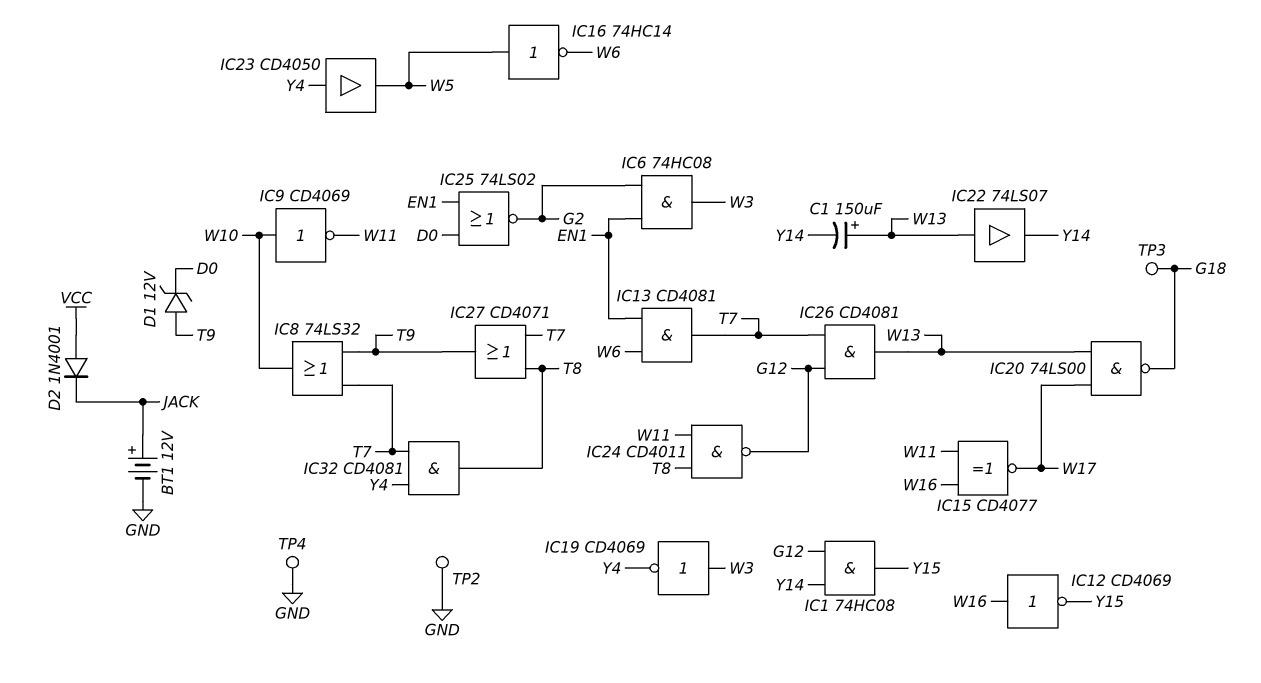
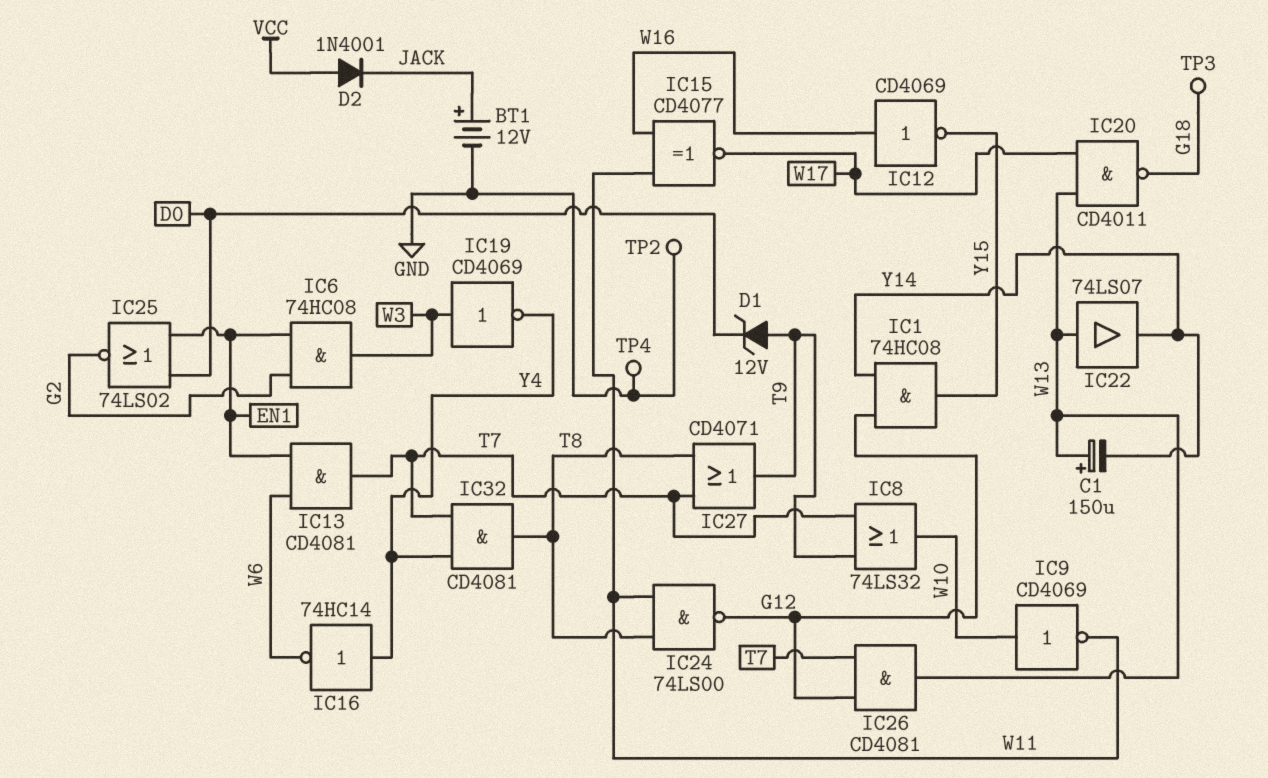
IC16: NOT 74HC14 (in W5, out W6) -> NOT 74HC14 (in Y4, out W6)
IC20: NAND 74LS00 (in W13, in W17, out G18) -> NAND CD4011 (in W13, in W17, out G18)
IC23: buffer CD4050 (in Y4, out W5) -> none
IC24: NAND CD4011 (in T8, in W11, out G12) -> NAND 74LS00 (in T8, in W11, out G12)

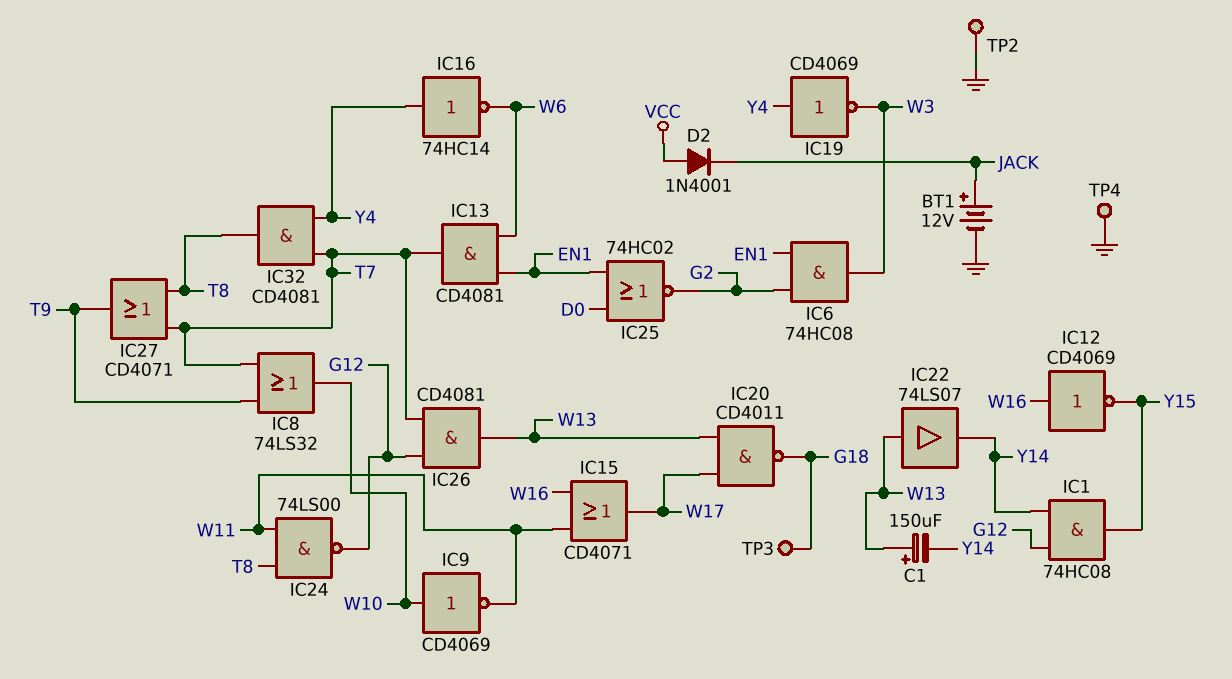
D1: zener 12V (A T9, K D0) -> none
IC15: XNOR CD4077 (in W11, in W16, out W17) -> OR CD4071 (in W11, in W16, out W17)
IC19: NOT CD4069 (in W3, out Y4) -> NOT CD4069 (in Y4, out W3)
IC25: NOR 74LS02 (in D0, in EN1, out G2) -> NOR 74HC02 (in D0, in EN1, out G2)

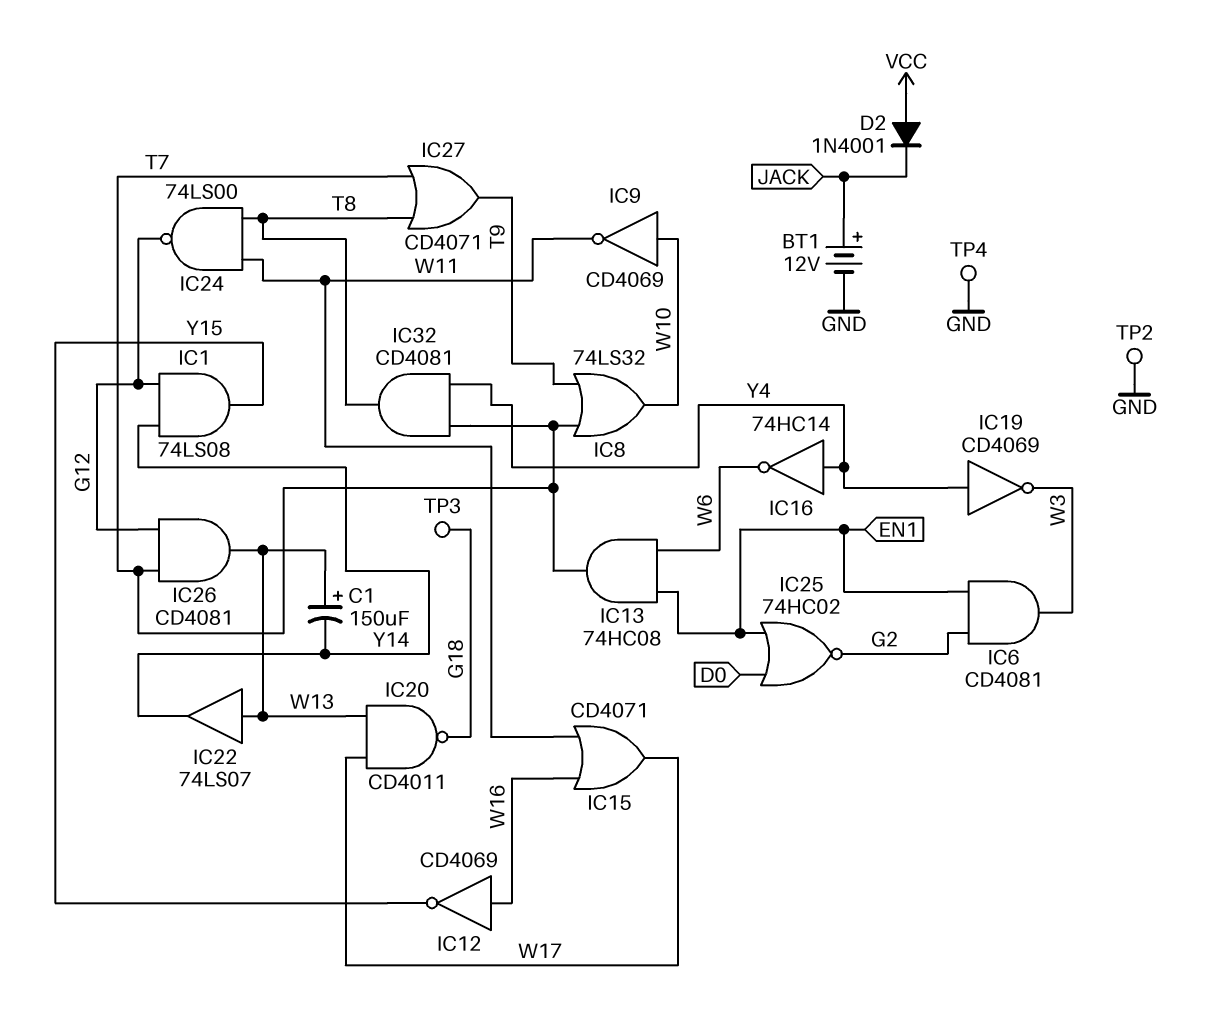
IC1: AND 74HC08 (in G12, in Y14, out Y15) -> AND 74LS08 (in G12, in Y14, out Y15)
IC6: AND 74HC08 (in EN1, in G2, out W3) -> AND CD4081 (in EN1, in G2, out W3)
IC13: AND CD4081 (in EN1, in W6, out T7) -> AND 74HC08 (in EN1, in W6, out T7)

